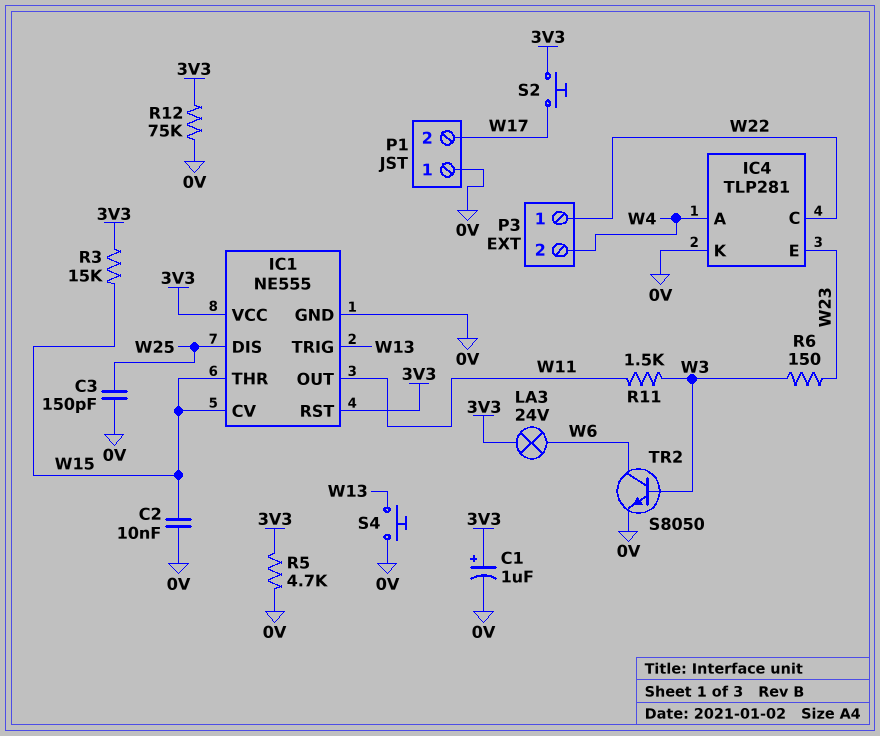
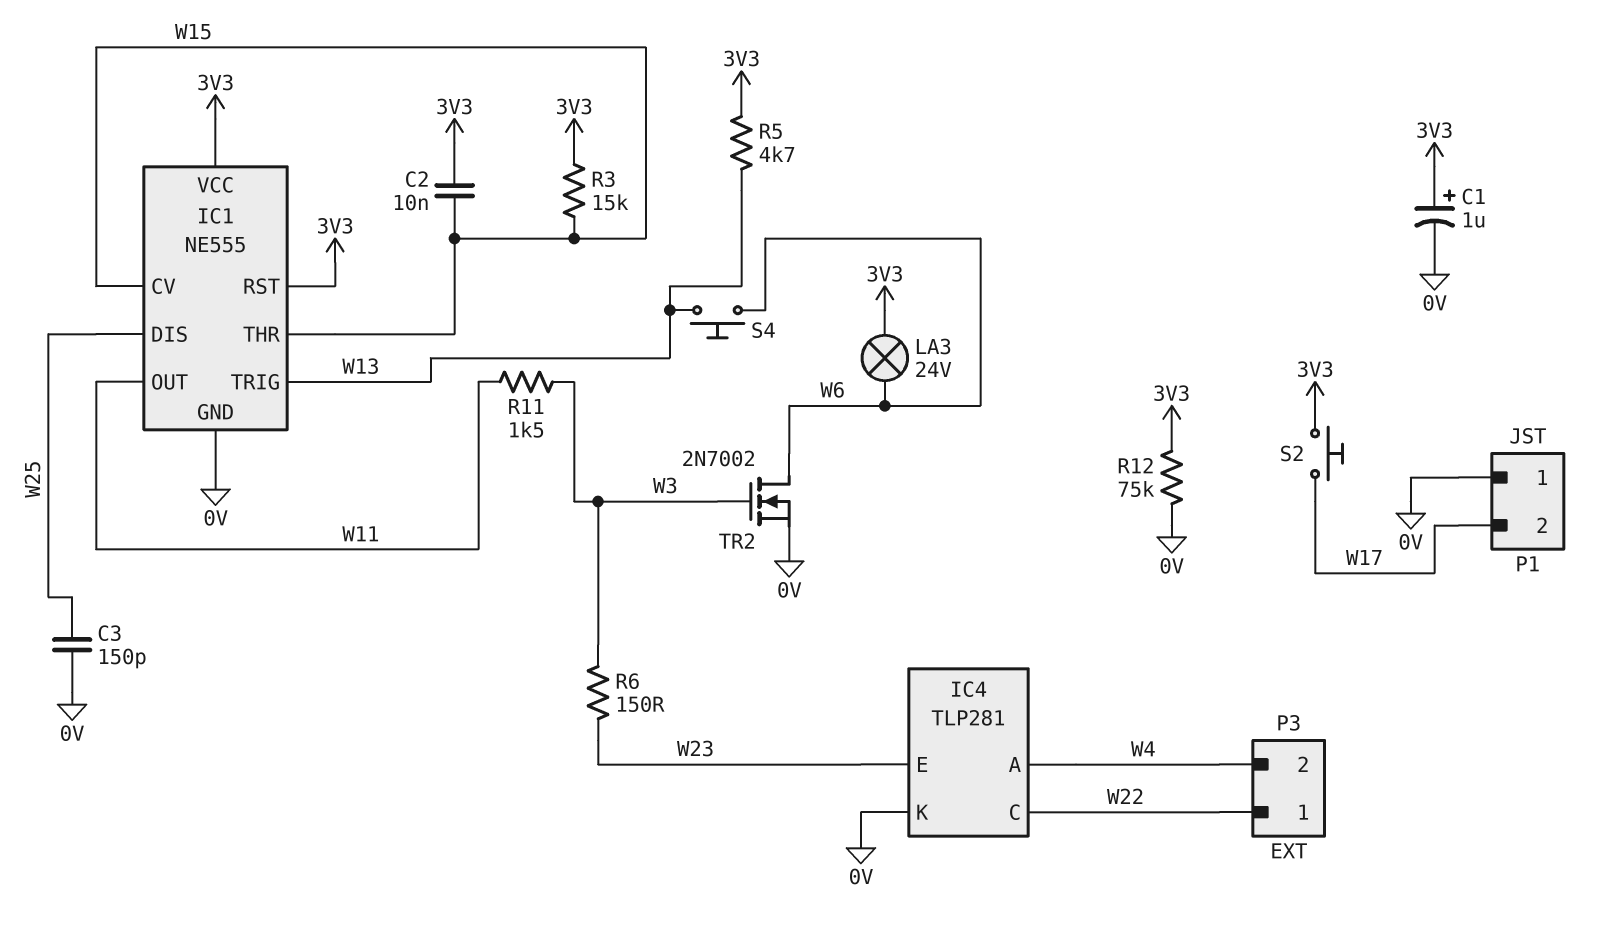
C2: 10nF (0V, W15) -> 10nF (3V3, W15)
R5: 4.7k (0V, 3V3) -> 4.7k (3V3, W13)
S4: button (0V, W13) -> button (W6, W13)
TR2: NPN S8050 (B W3, C W6, E 0V) -> NMOS 2N7002 (G W3, D W6, S 0V)

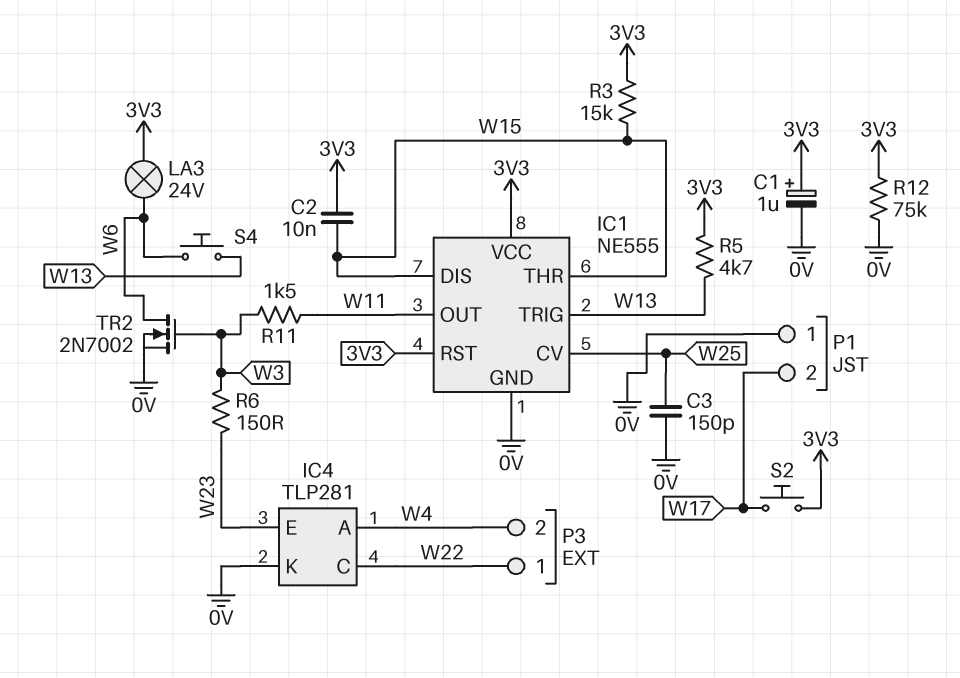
IC1 pin CV: W15 -> W25
IC1 pin DIS: W25 -> W15

